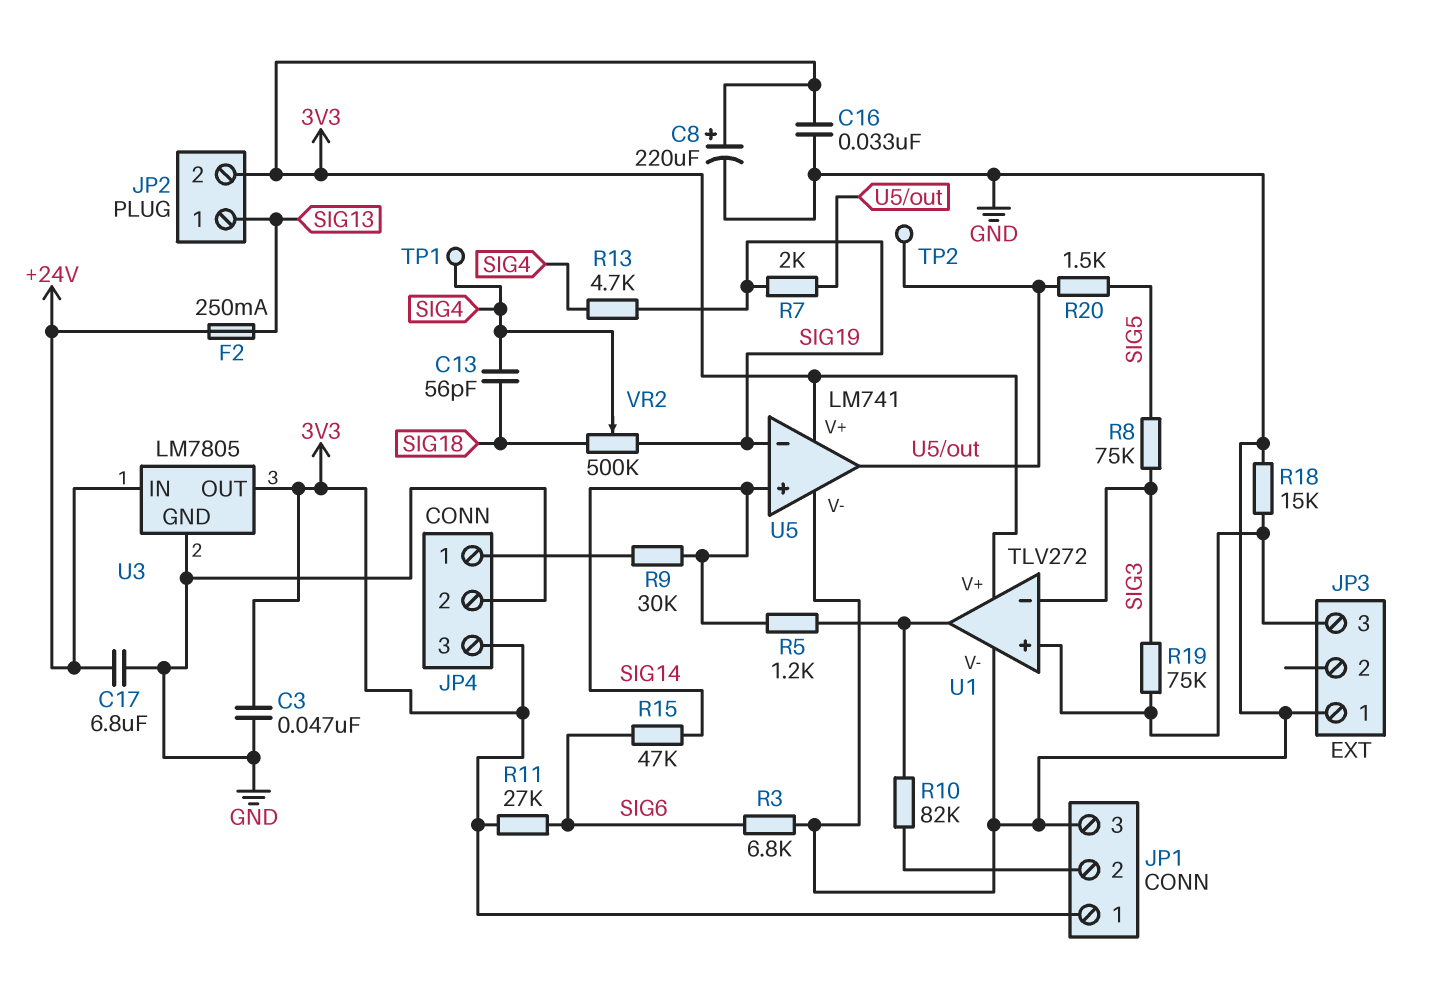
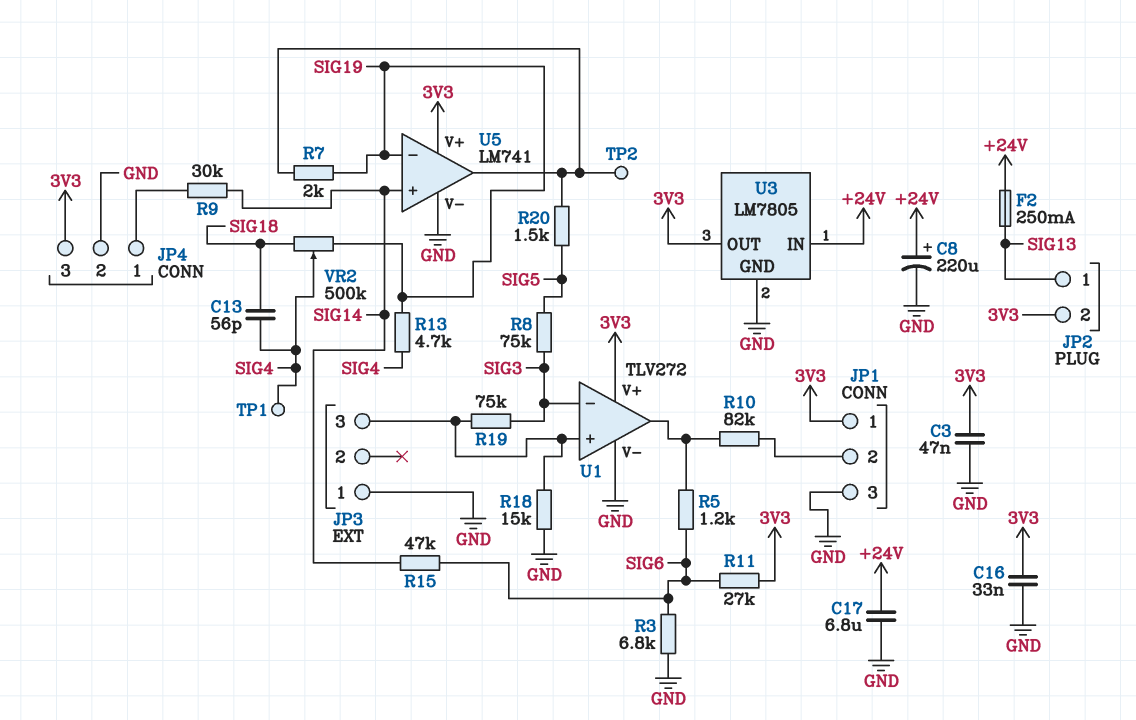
C8: 220uF (plus 3V3, minus GND) -> 220uF (plus +24V, minus GND)
R5: 1.2k (SIG14, U1/out) -> 1.2k (SIG6, U1/out)

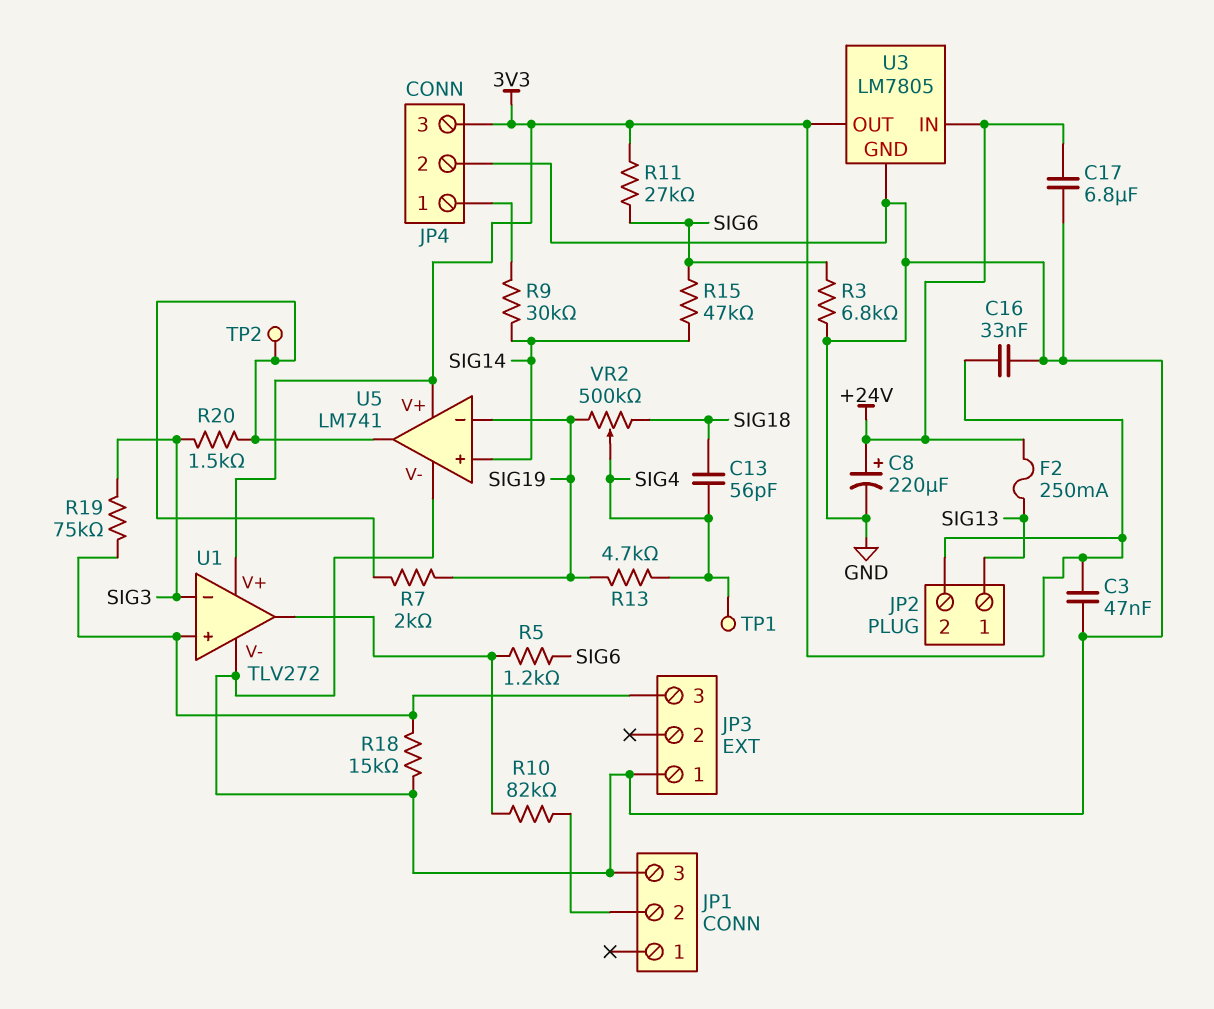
JP1 pin 1: 3V3 -> none
R8: 75k (SIG3, SIG5) -> none
R20: 1.5k (SIG5, U5/out) -> 1.5k (SIG3, U5/out)

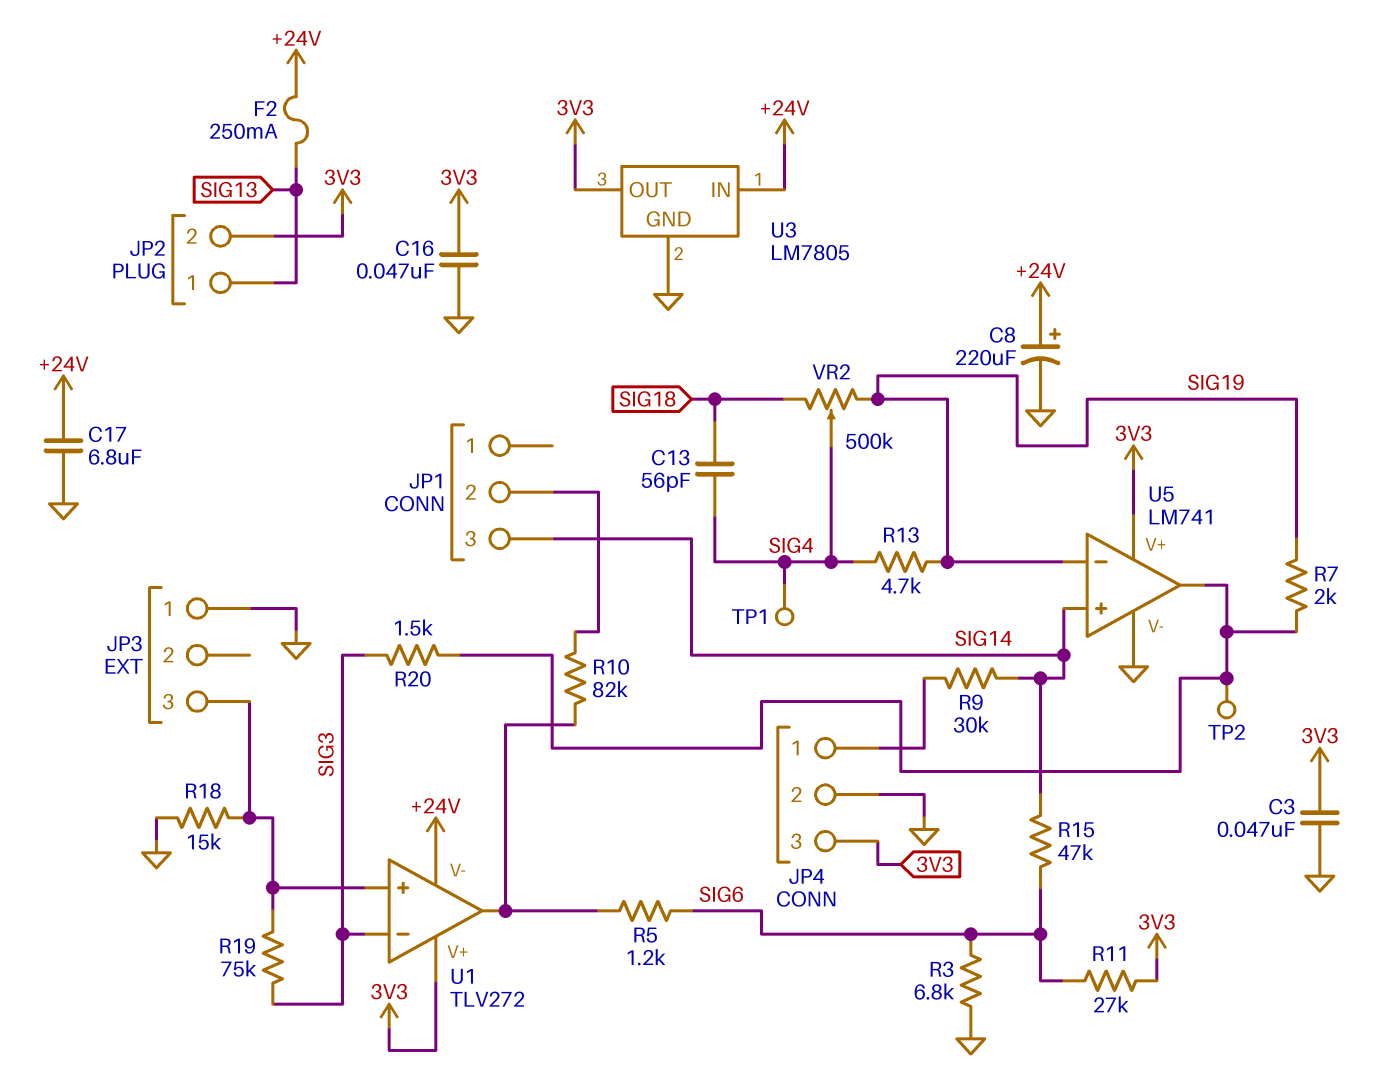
C16: 33nF (3V3, GND) -> 47nF (3V3, GND)
JP1 pin 3: GND -> SIG14
U1 pin V-: GND -> +24V

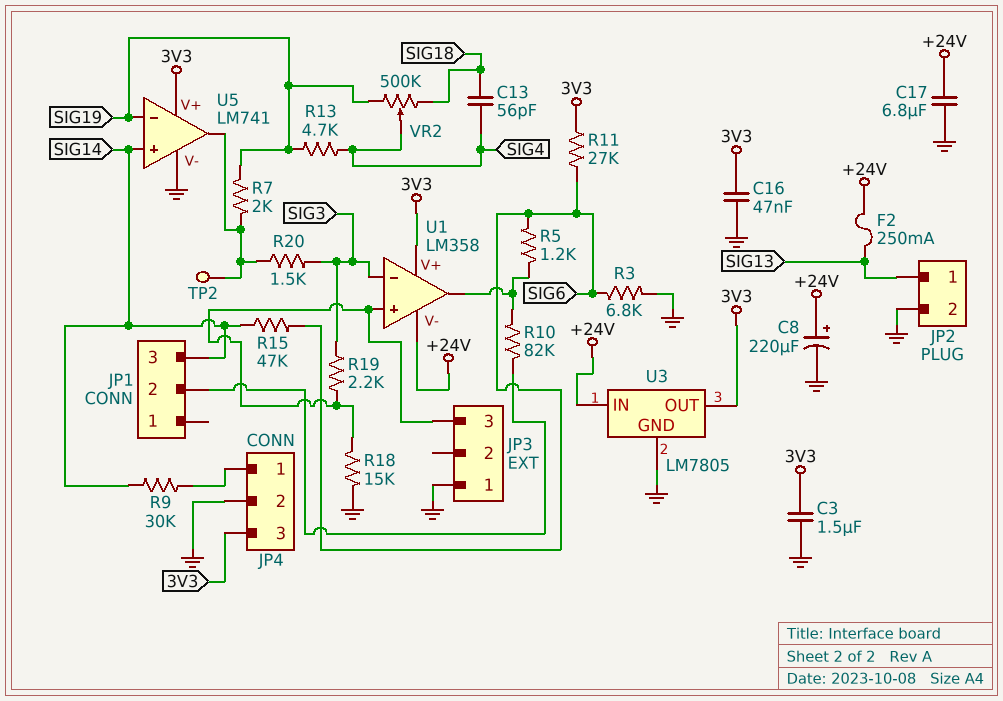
C3: 47nF (3V3, GND) -> 1.5uF (3V3, GND)
JP2 pin 2: 3V3 -> GND
R19: 75k (JP3/3, SIG3) -> 2.2k (JP3/3, SIG3)
TP1: test point (SIG4) -> none
U1: TLV272 -> LM358

